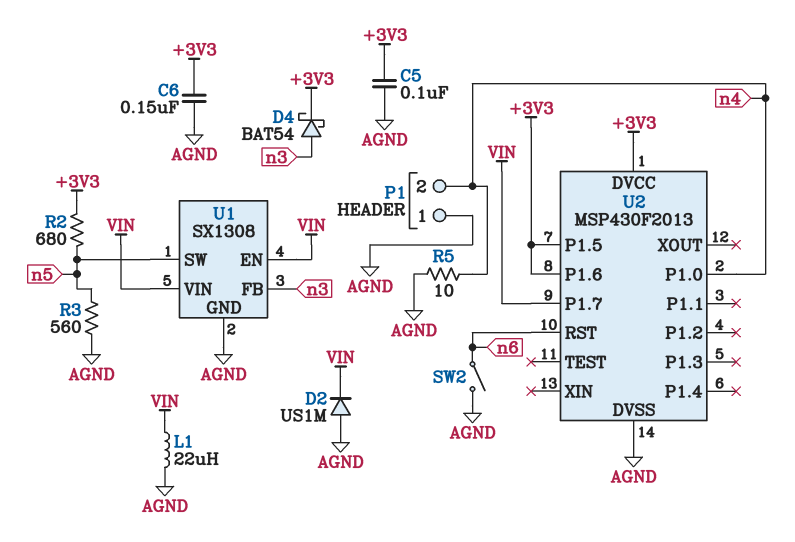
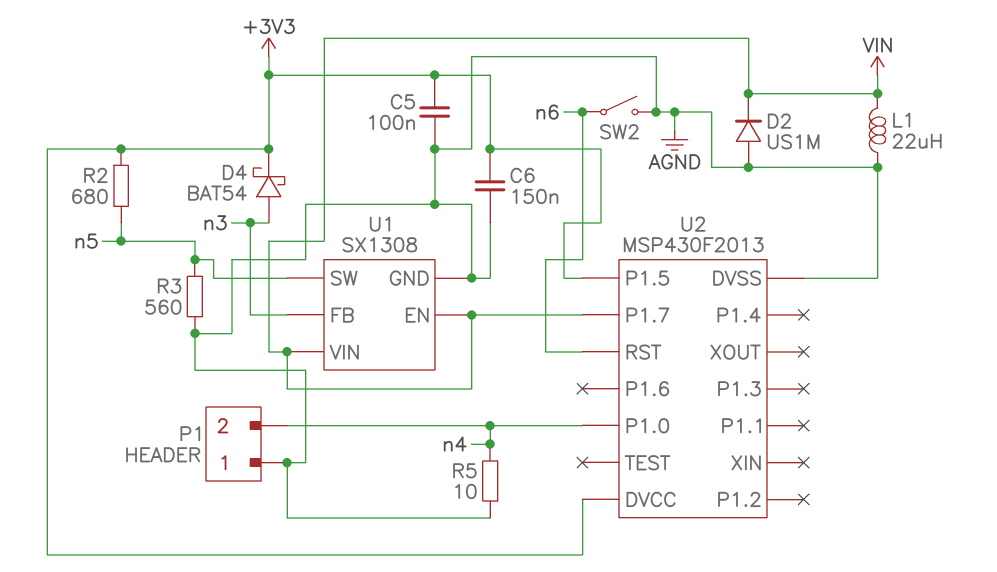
U2 pin P1.6: +3V3 -> none

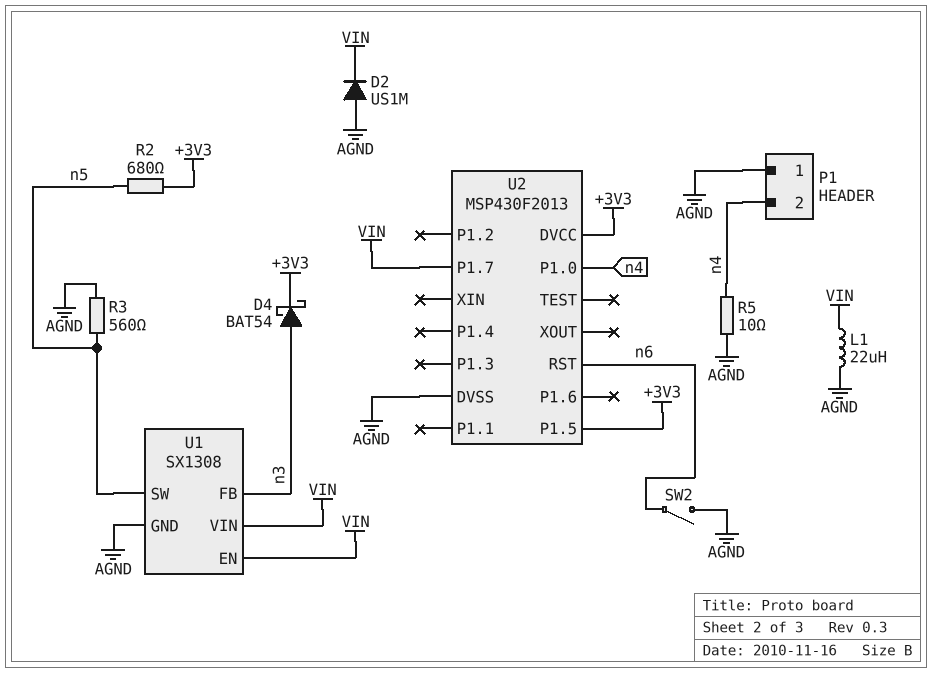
C5: 100nF (+3V3, AGND) -> none
C6: 150nF (+3V3, AGND) -> none

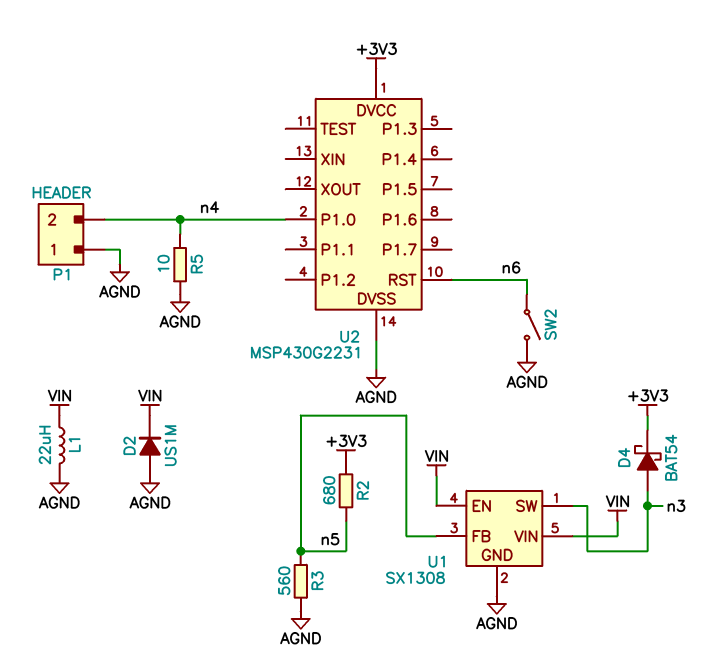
U1 pin FB: n3 -> n5
U1 pin SW: n5 -> n3
U2: MSP430F2013 -> MSP430G2231
U2 pin P1.5: +3V3 -> none
U2 pin P1.7: VIN -> none

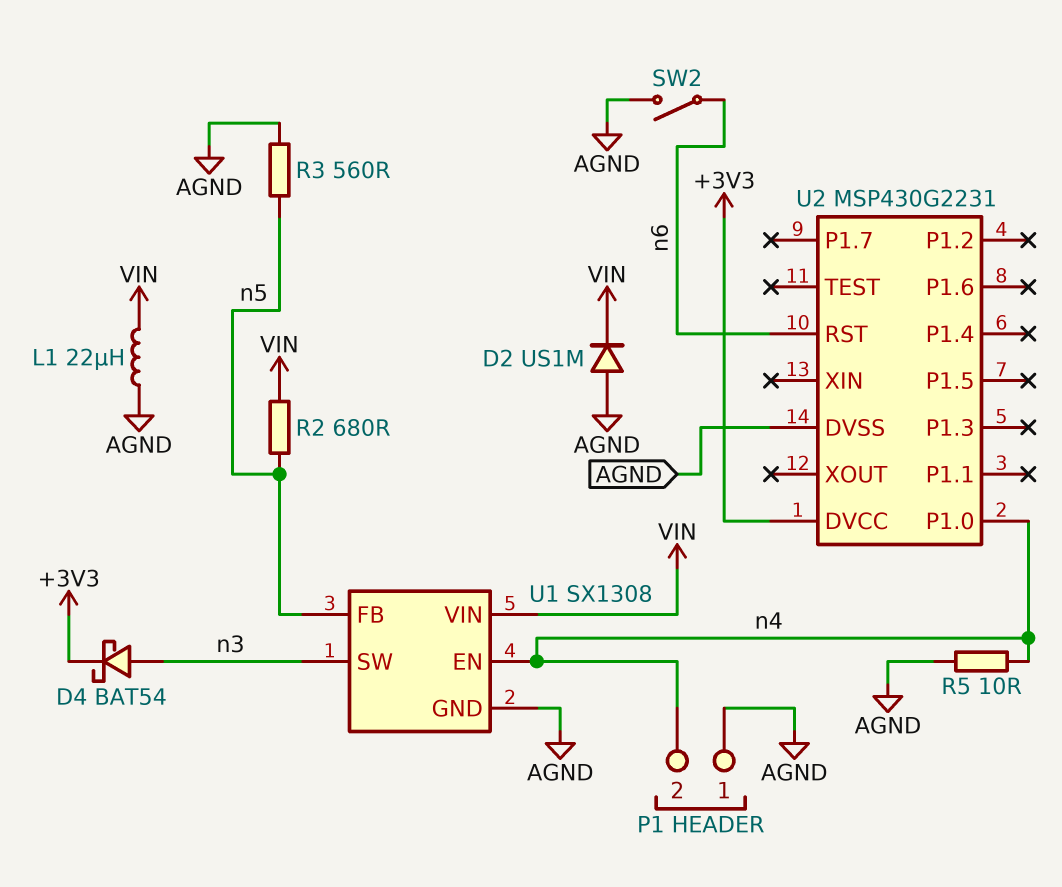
R2: 680 (+3V3, n5) -> 680 (VIN, n5)
U1 pin EN: VIN -> n4

